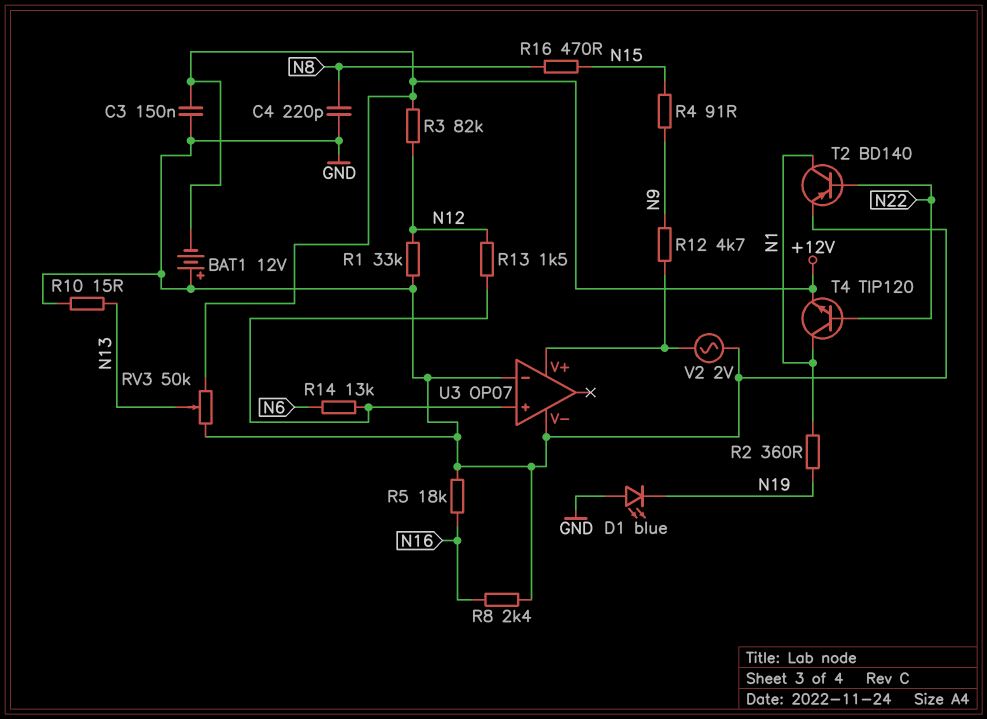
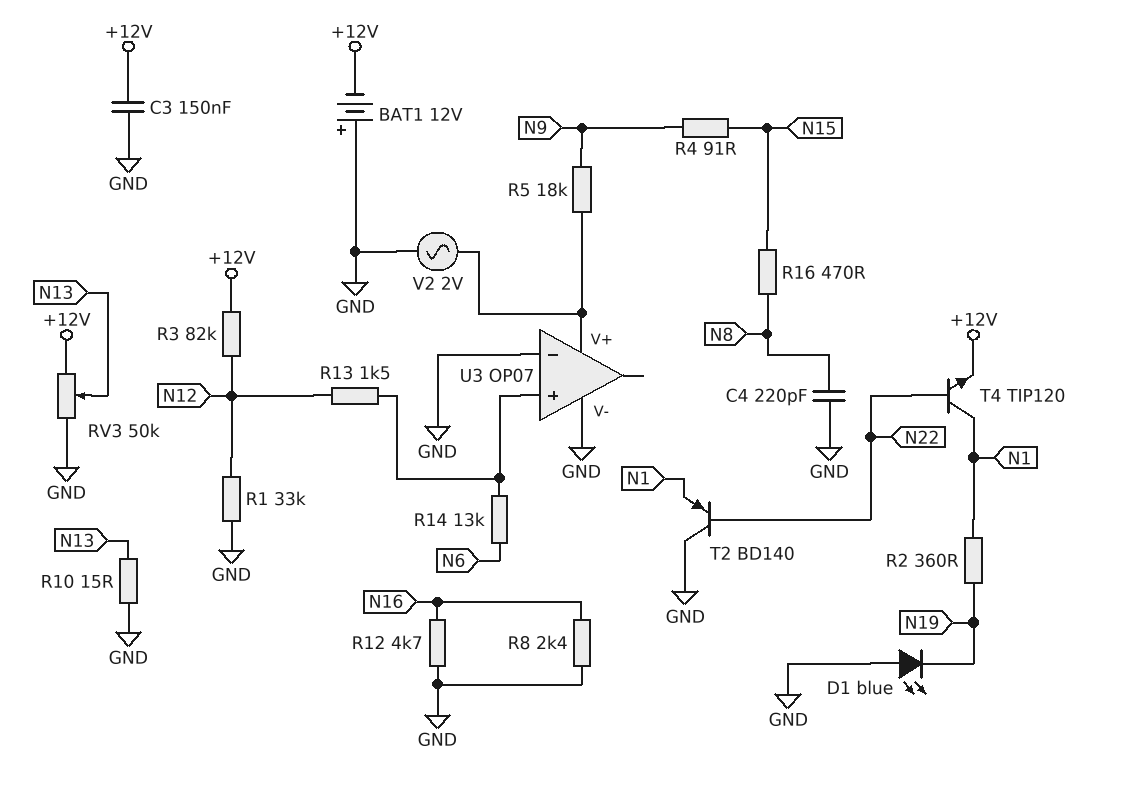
R5: 18k (GND, N16) -> 18k (N9, U3/V+)
R12: 4.7k (N9, U3/V+) -> 4.7k (GND, N16)
T2: PNP BD140 (B N22, C N1, E GND) -> PNP BD140 (B N22, C GND, E N1)

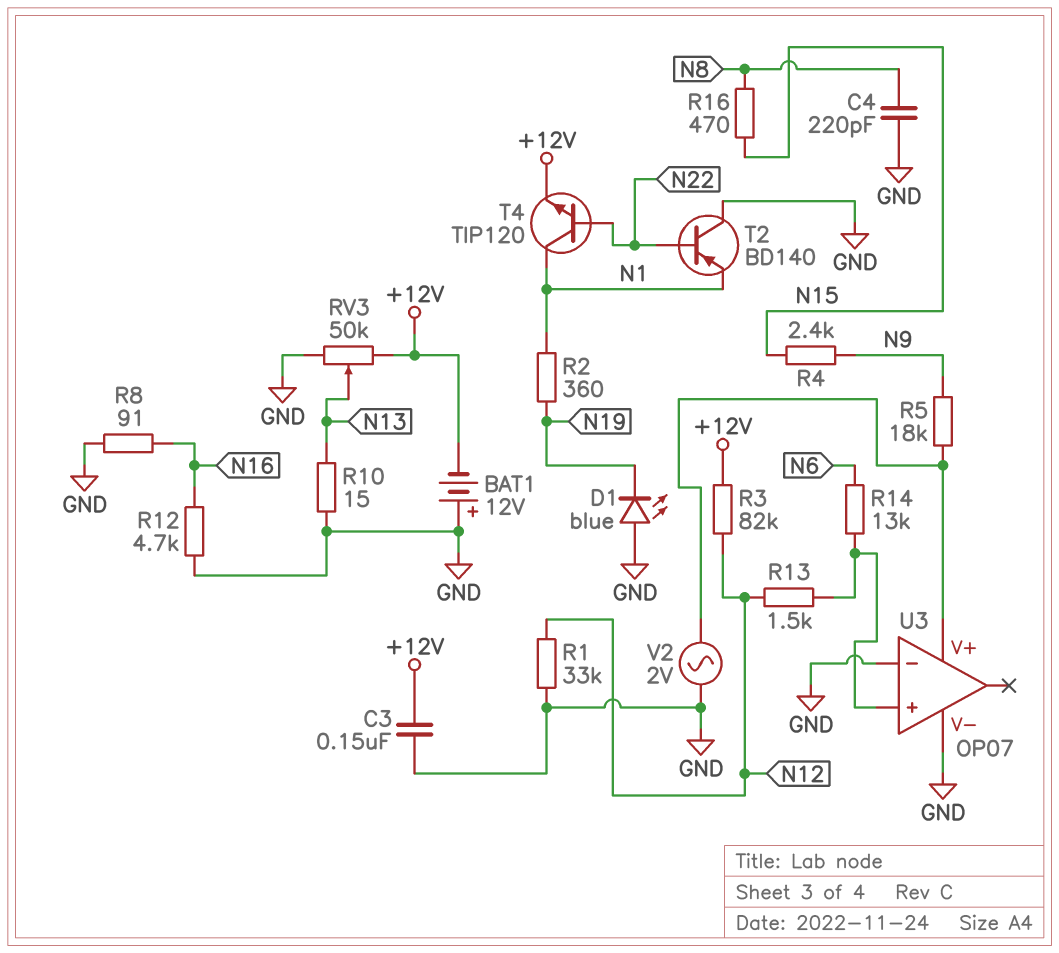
R4: 91 (N9, N15) -> 2.4k (N9, N15)
R8: 2.4k (GND, N16) -> 91 (GND, N16)

